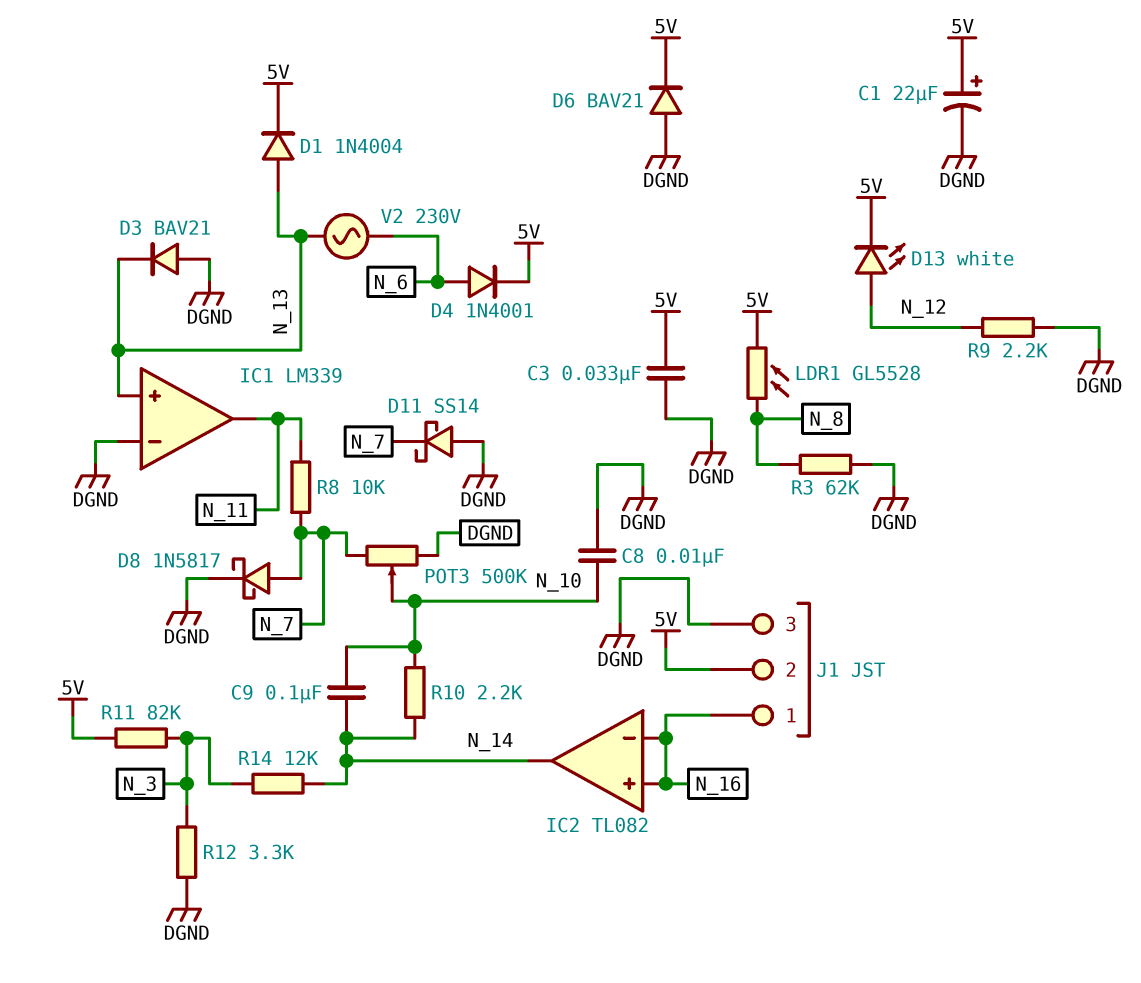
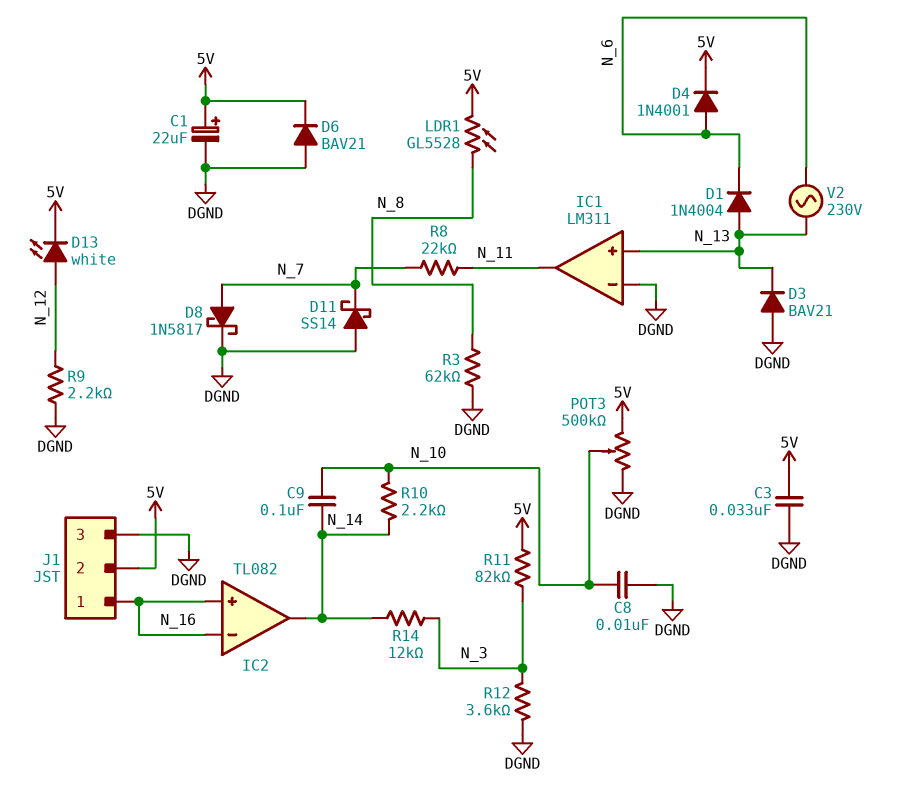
D1: diode 1N4004 (A N_13, K 5V) -> diode 1N4004 (A N_13, K N_6)
IC1: LM339 -> LM311
POT3: 500k (DGND, N_7, wiper N_10) -> 500k (5V, DGND, wiper N_10)
R8: 10k (N_7, N_11) -> 22k (N_7, N_11)
R12: 3.3k (DGND, N_3) -> 3.6k (DGND, N_3)

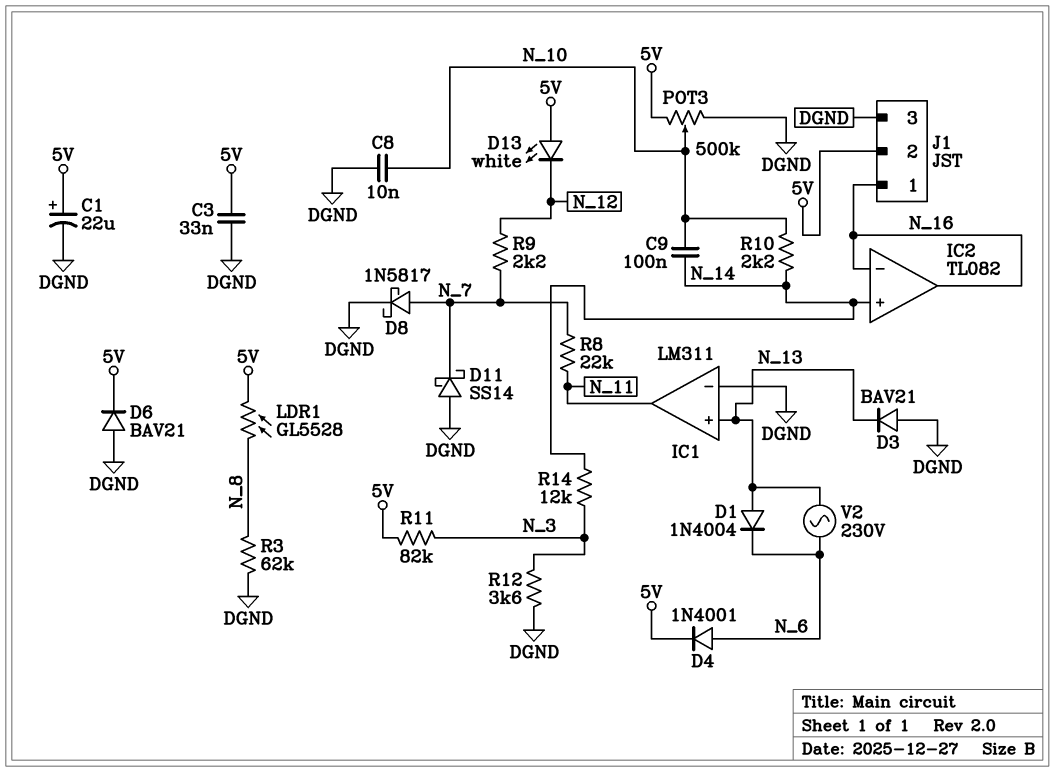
D13: LED white (A N_12, K 5V) -> LED white (A 5V, K N_12)
IC2 pin in+: N_16 -> N_14
IC2 pin out: N_14 -> N_16
R9: 2.2k (DGND, N_12) -> 2.2k (N_7, N_12)

